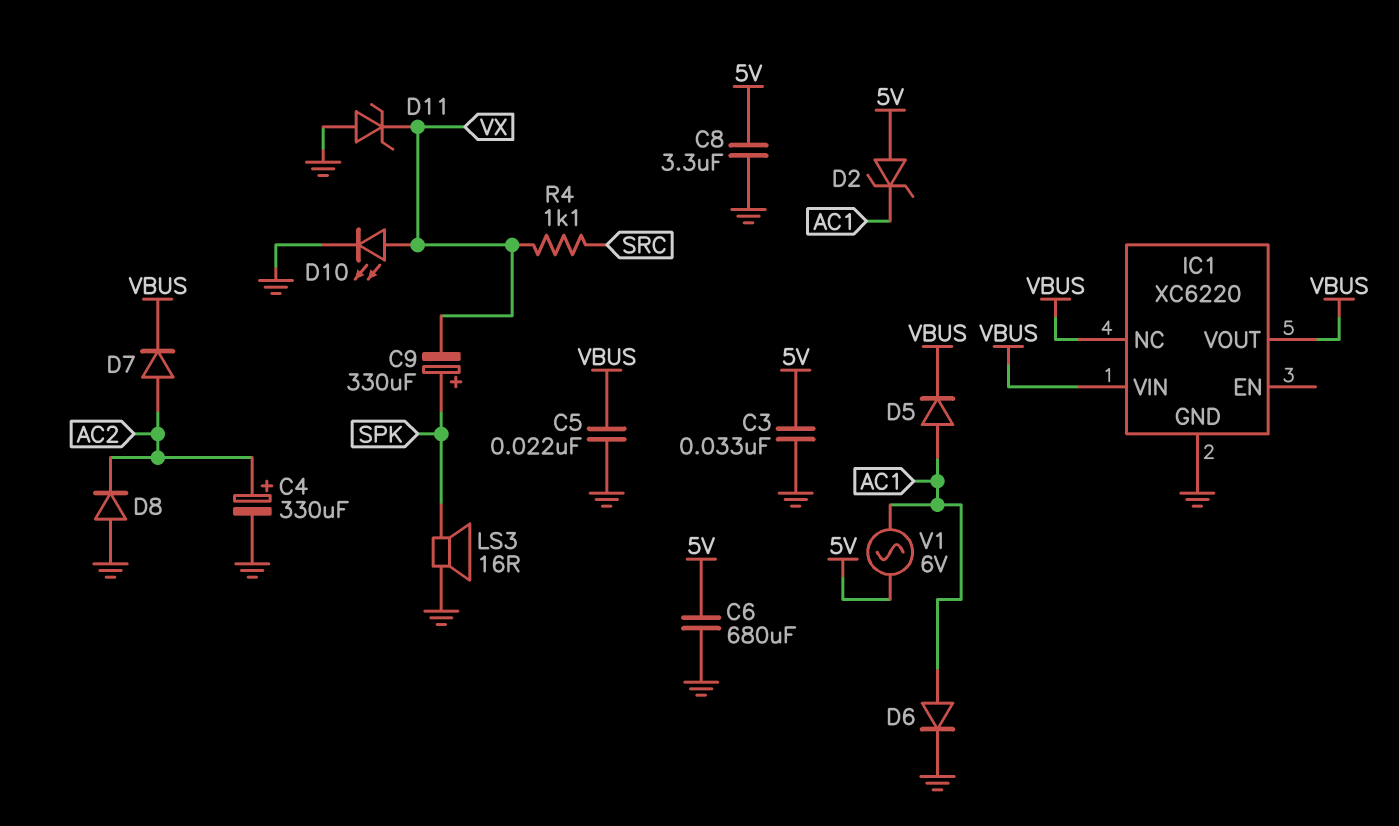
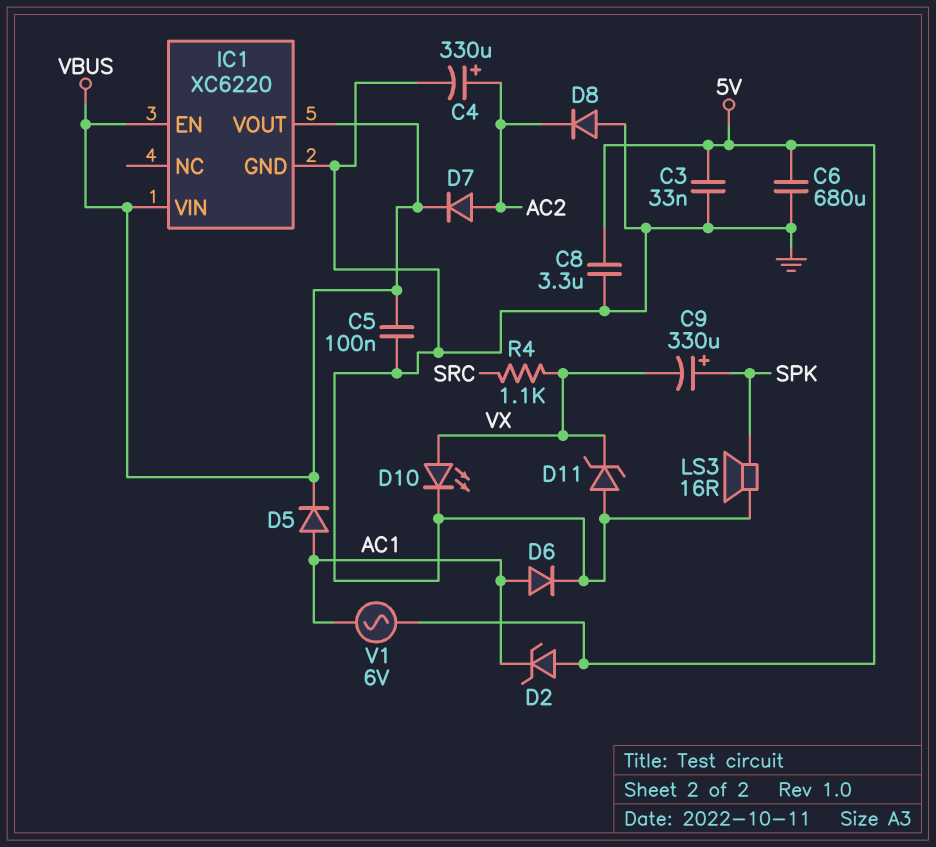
C5: 22nF (GND, VBUS) -> 100nF (GND, VBUS)
IC1 pin EN: none -> VBUS
IC1 pin NC: VBUS -> none

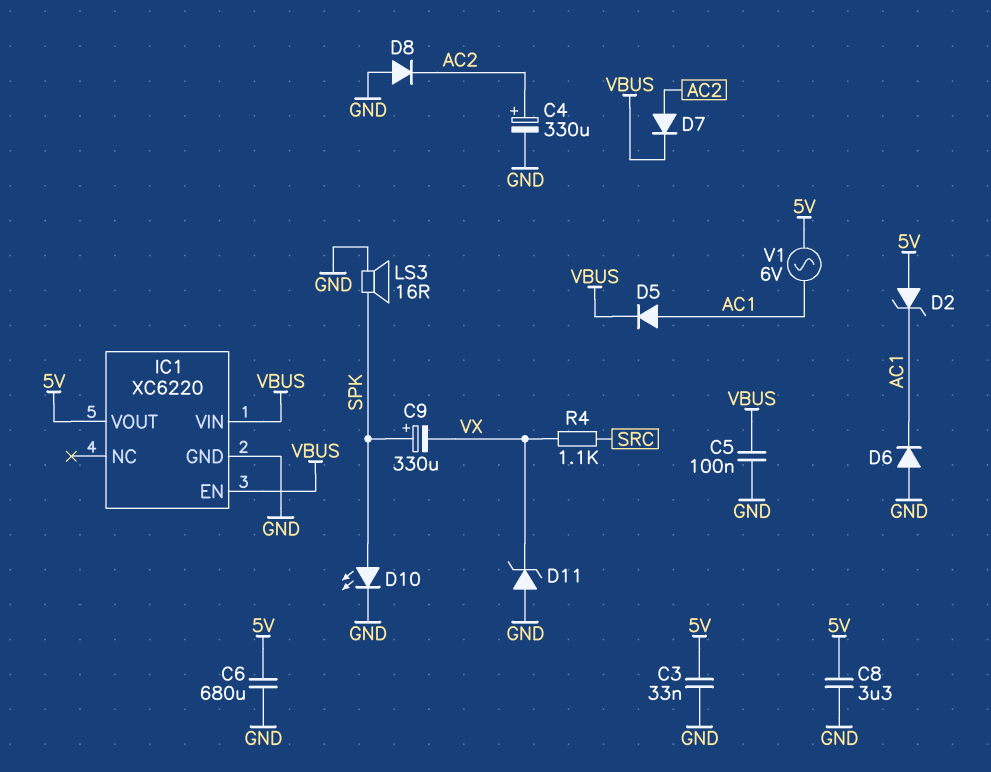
D6: diode (A AC1, K GND) -> diode (A GND, K AC1)
D10: LED (A VX, K GND) -> LED (A SPK, K GND)
IC1 pin VOUT: VBUS -> 5V

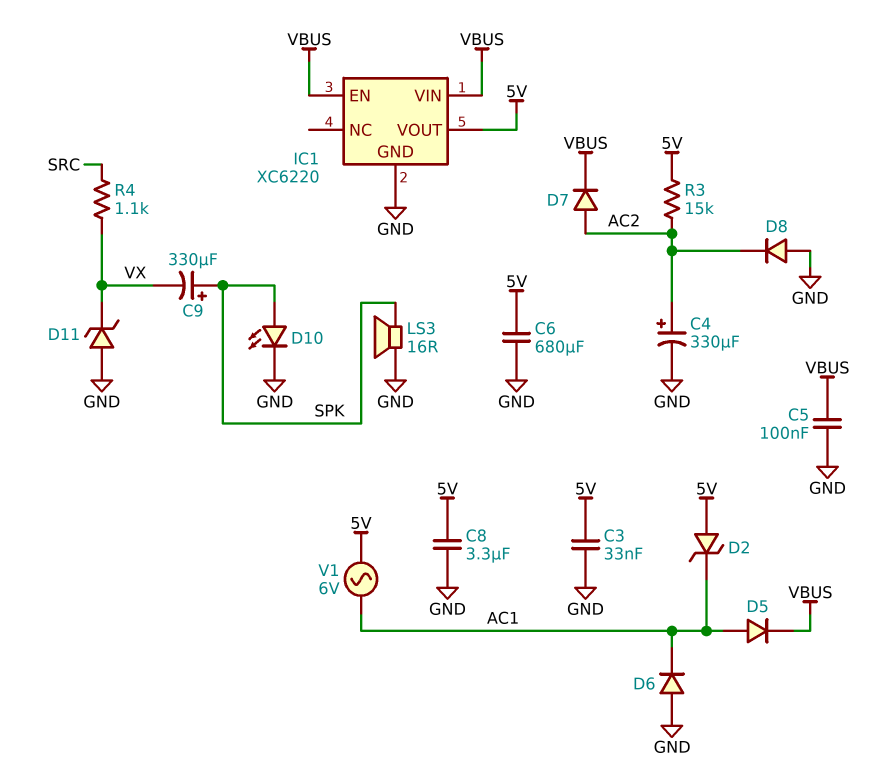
R3: none -> 15k (5V, AC2)

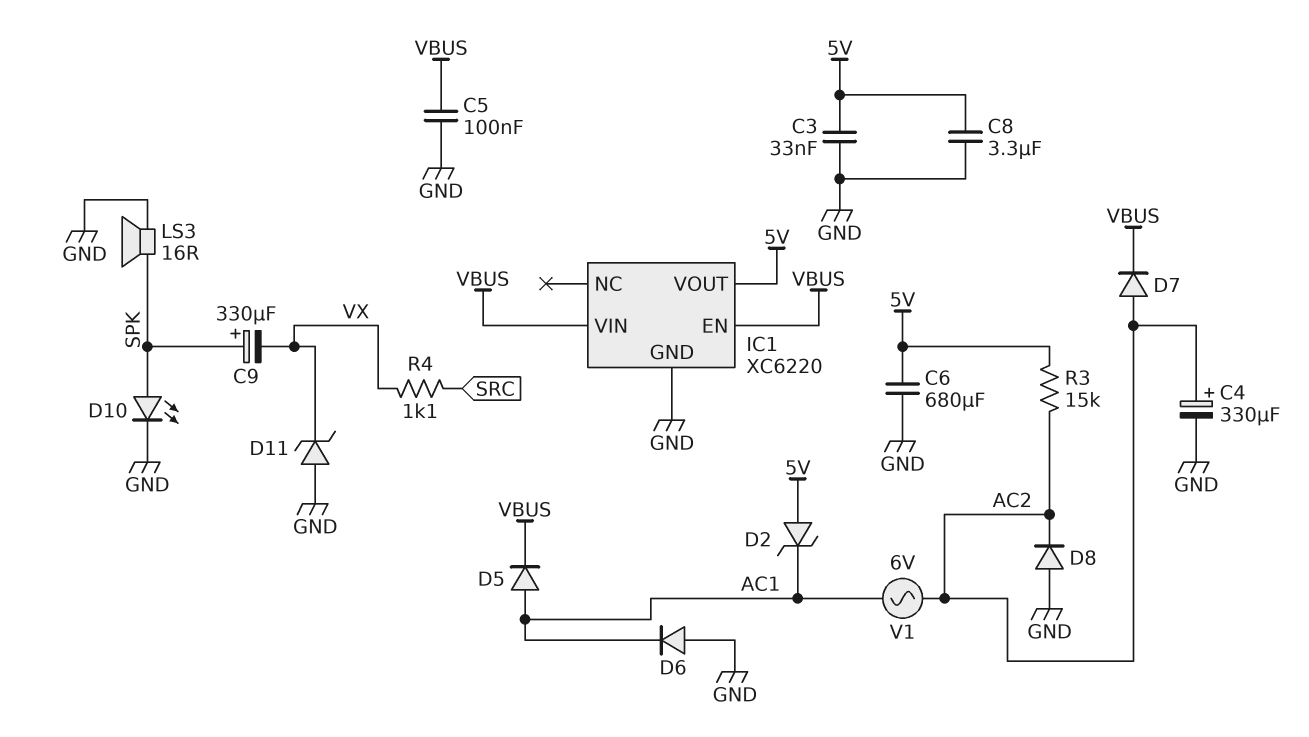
V1: AC 6V (5V, AC1) -> AC 6V (AC1, AC2)

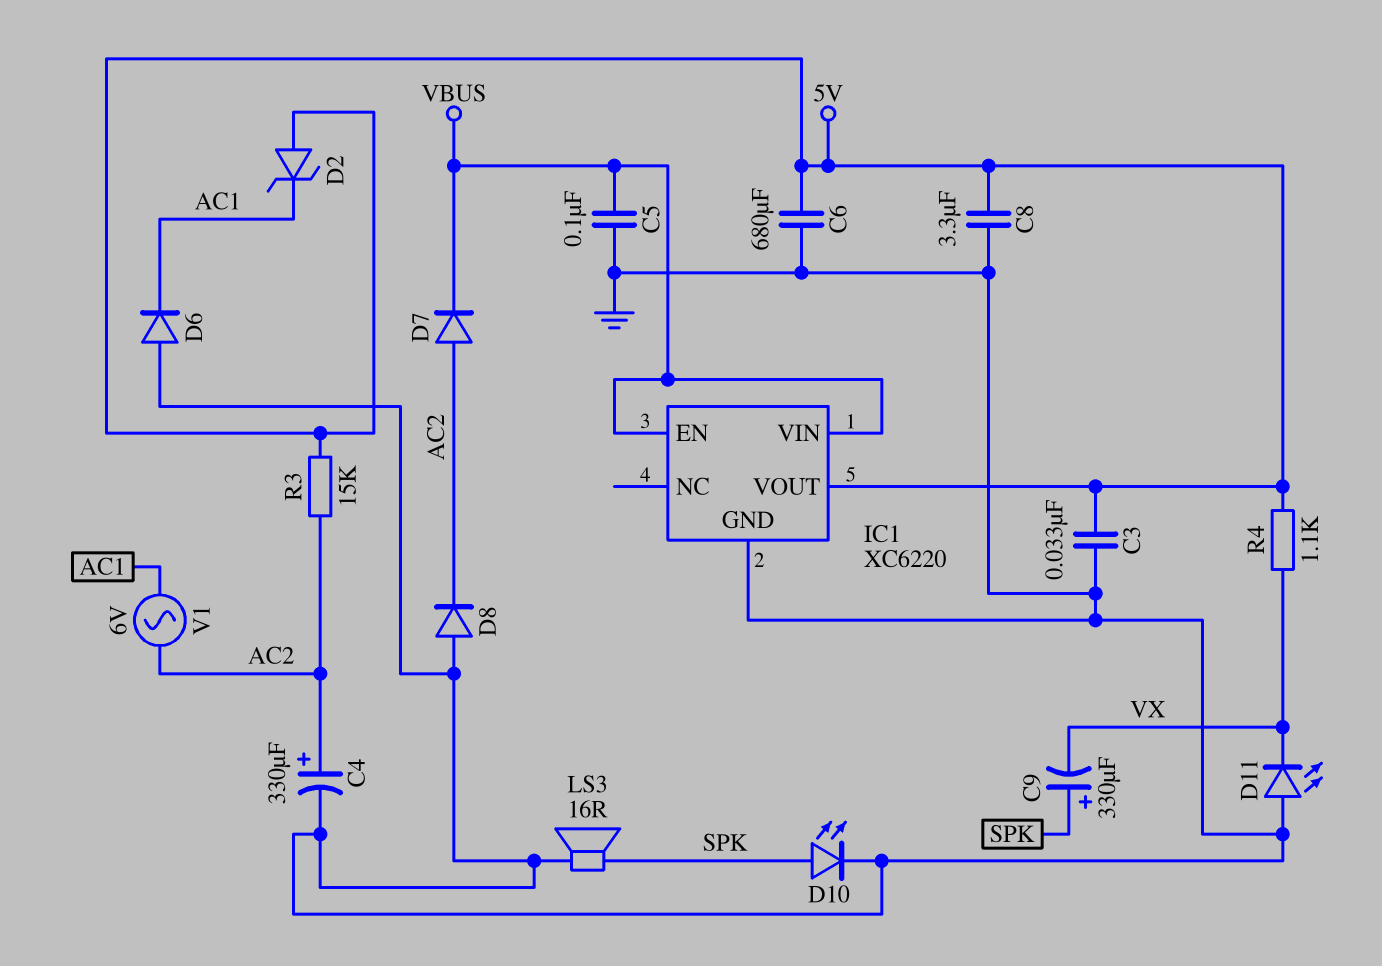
D5: diode (A AC1, K VBUS) -> none
D11: zener (A GND, K VX) -> LED (A GND, K VX)
R4: 1.1k (SRC, VX) -> 1.1k (5V, VX)

